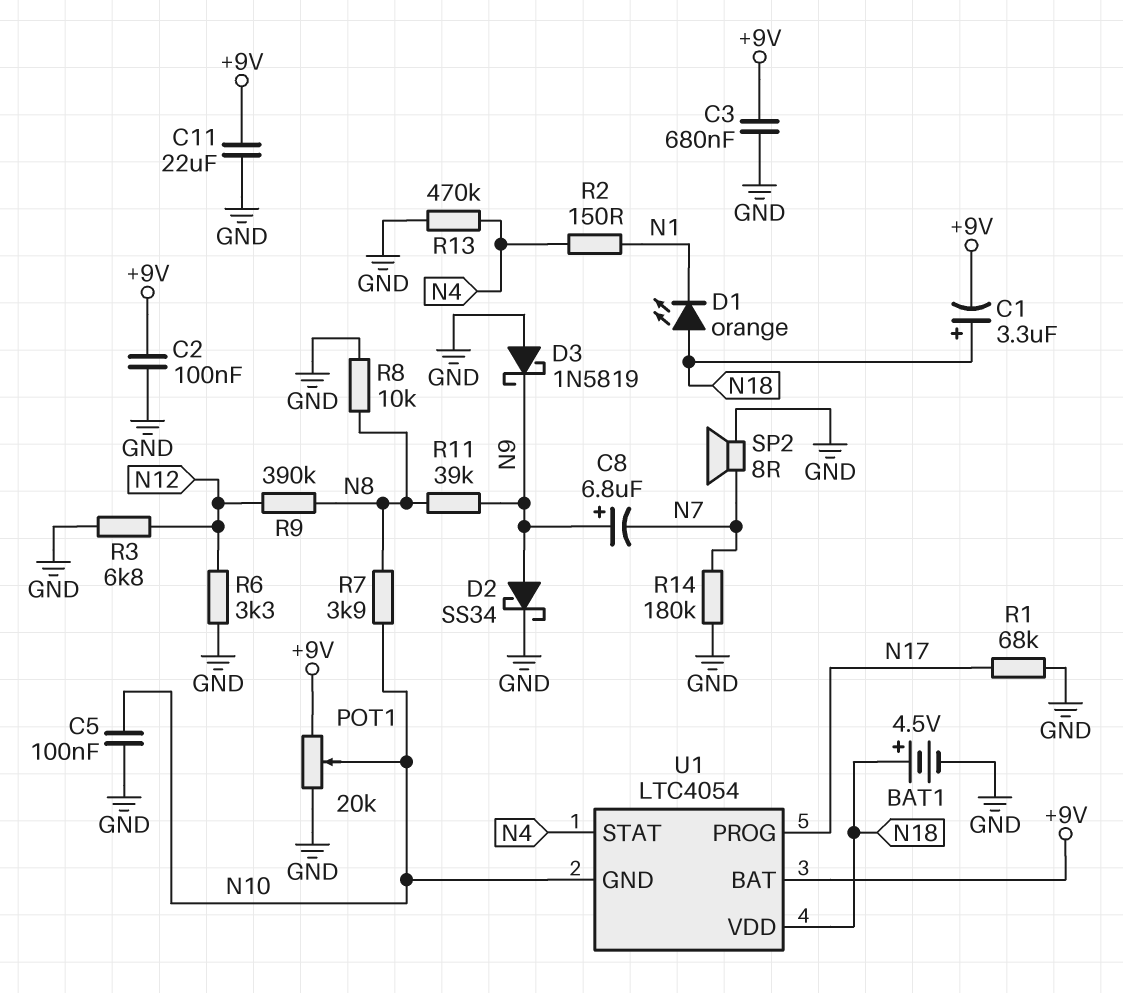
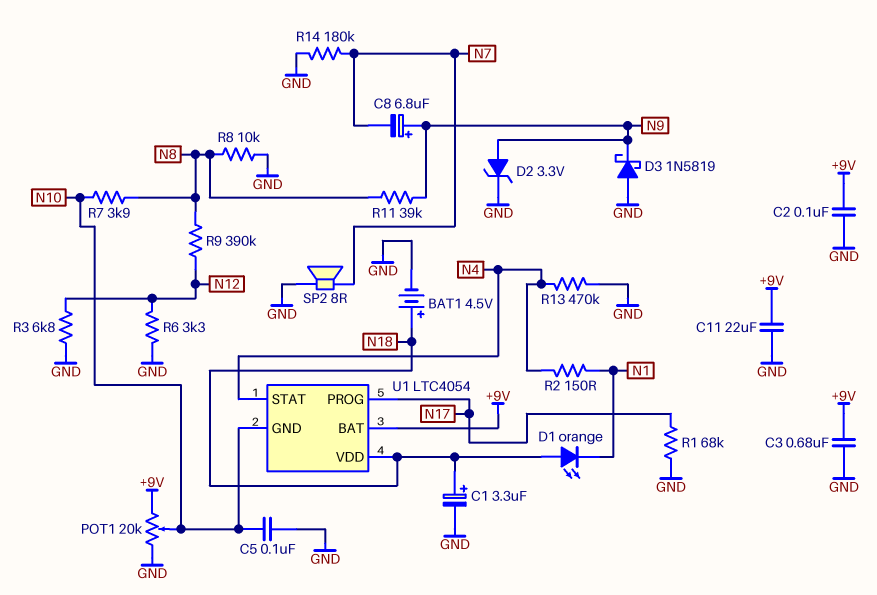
C1: 3.3uF (plus N18, minus +9V) -> 3.3uF (plus N18, minus GND)
D2: schottky SS34 (A N9, K GND) -> zener 3.3V (A N9, K GND)

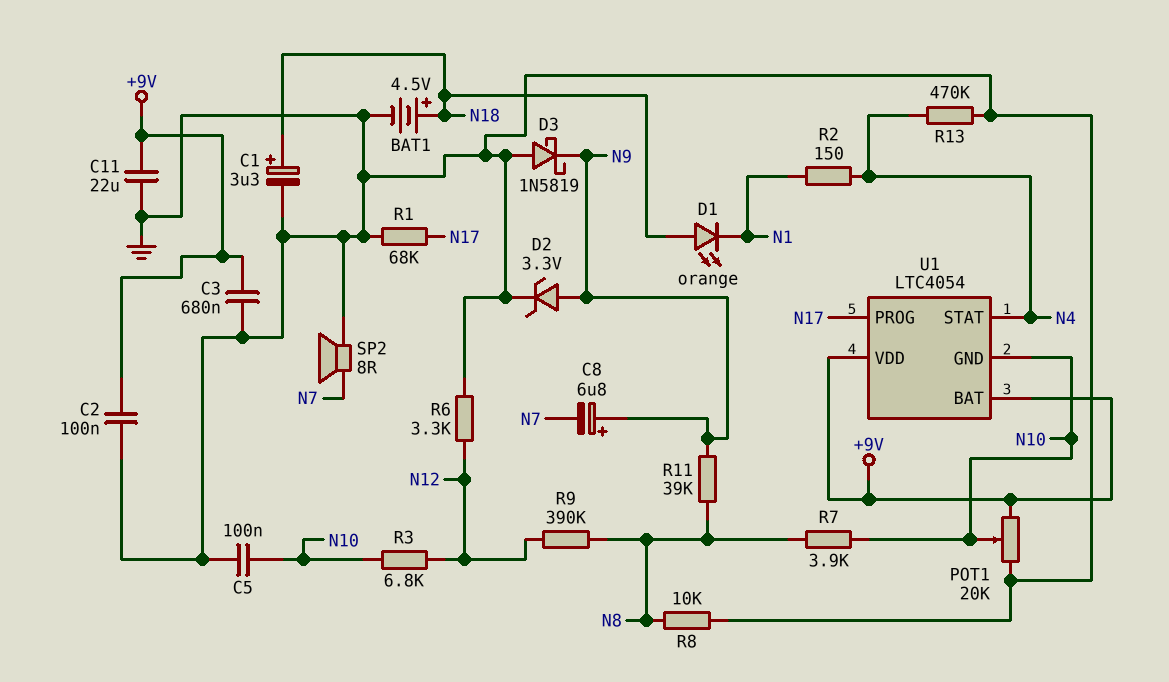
R3: 6.8k (GND, N12) -> 6.8k (N10, N12)
R14: 180k (GND, N7) -> none
U1 pin VDD: N18 -> +9V

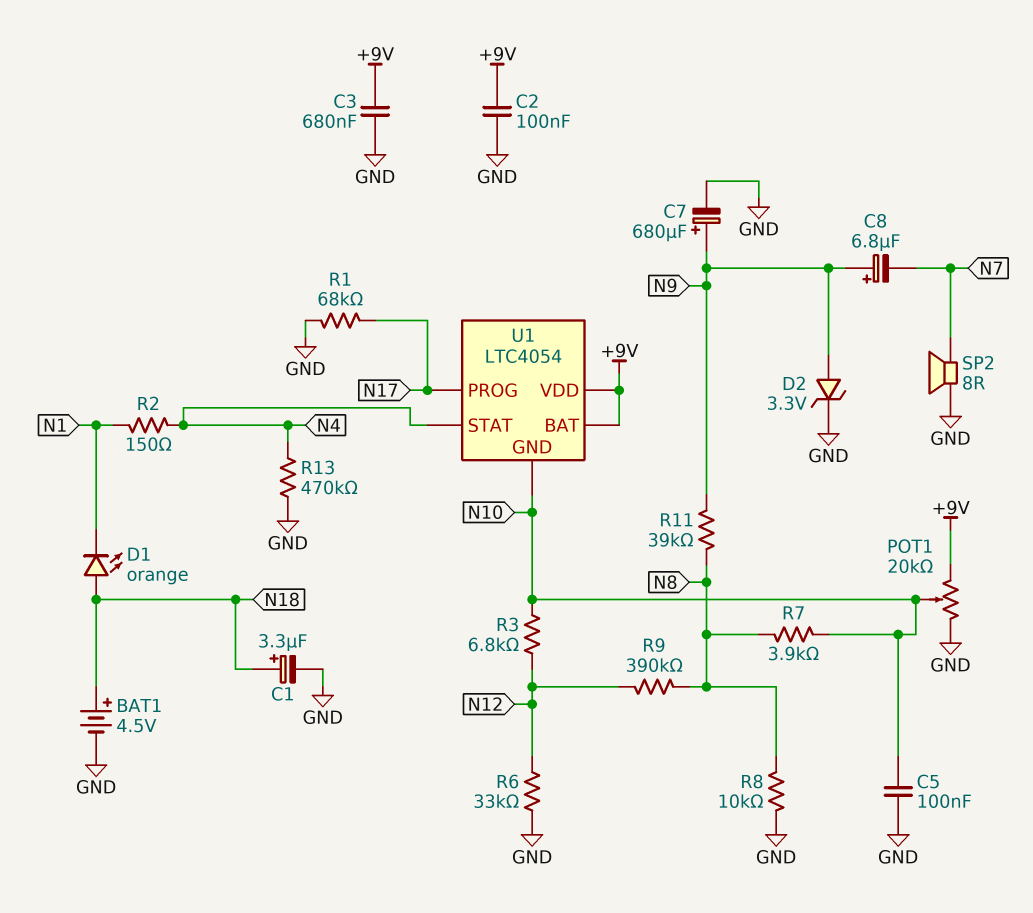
C7: none -> 680uF (plus N9, minus GND)
C11: 22uF (+9V, GND) -> none
D3: schottky 1N5819 (A GND, K N9) -> none
R6: 3.3k (GND, N12) -> 33k (GND, N12)

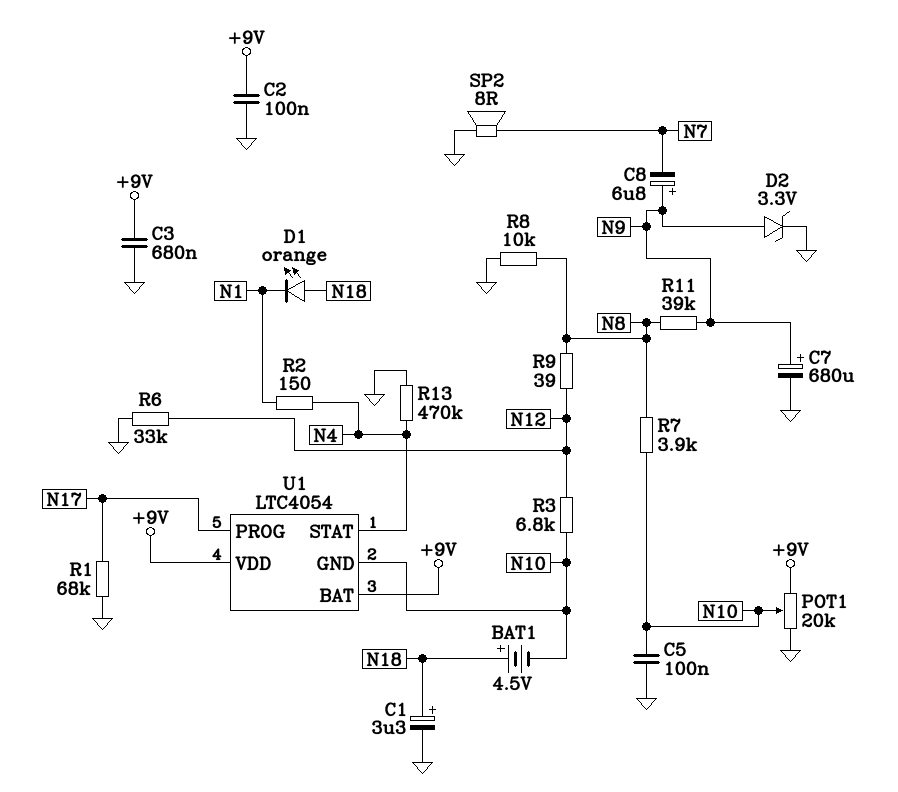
BAT1: 4.5V (plus N18, minus GND) -> 4.5V (plus N18, minus N10)
R9: 390k (N8, N12) -> 39 (N8, N12)

